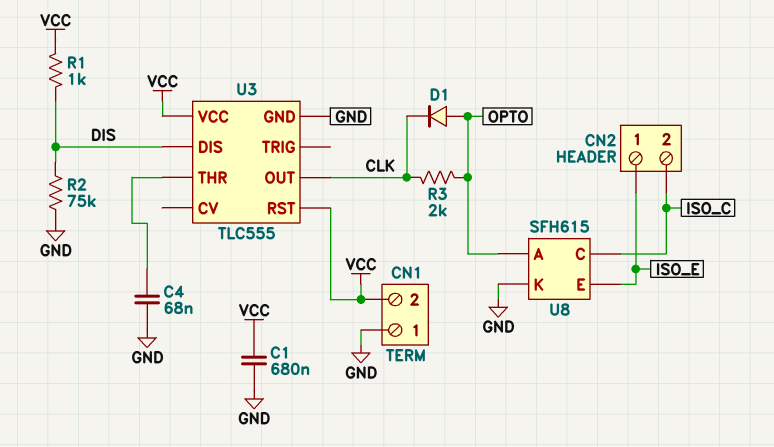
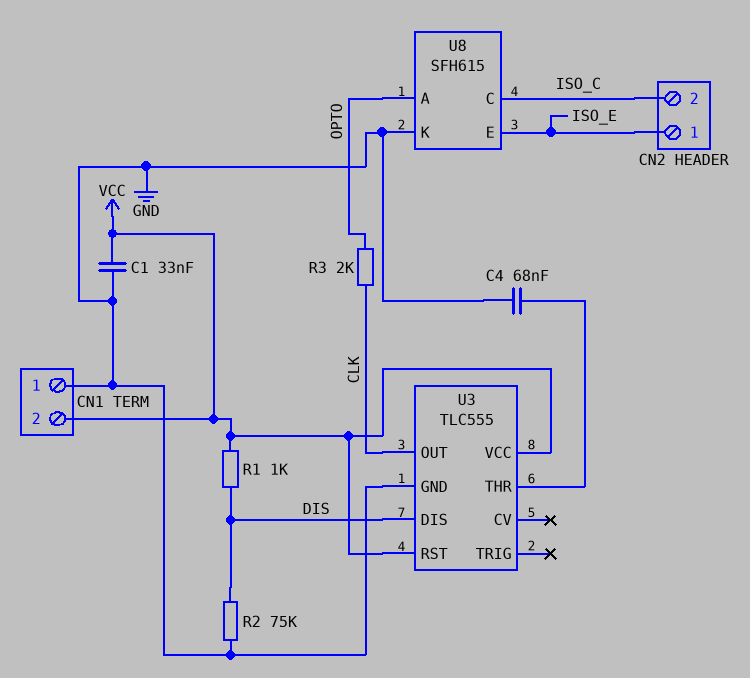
C1: 680nF (GND, VCC) -> 33nF (GND, VCC)
D1: diode (A OPTO, K CLK) -> none

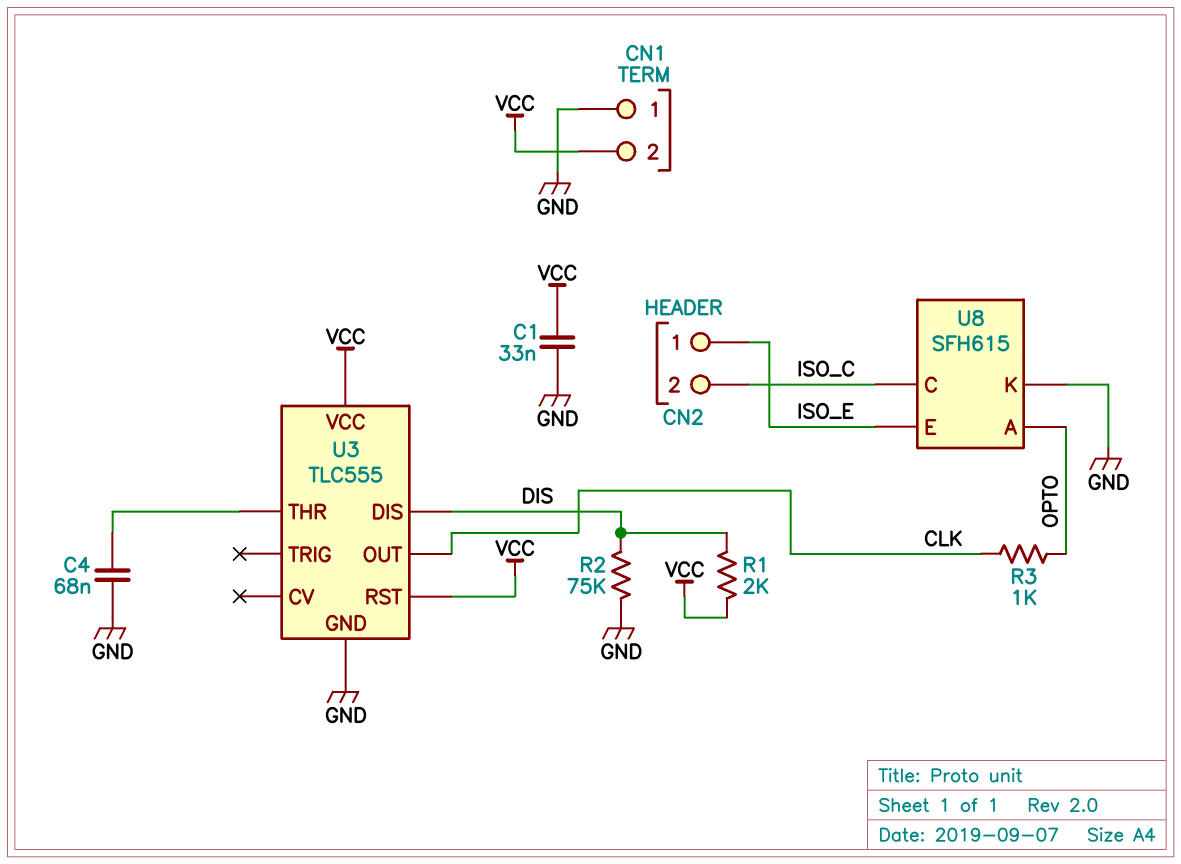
R1: 1k (DIS, VCC) -> 2k (DIS, VCC)
R3: 2k (CLK, OPTO) -> 1k (CLK, OPTO)

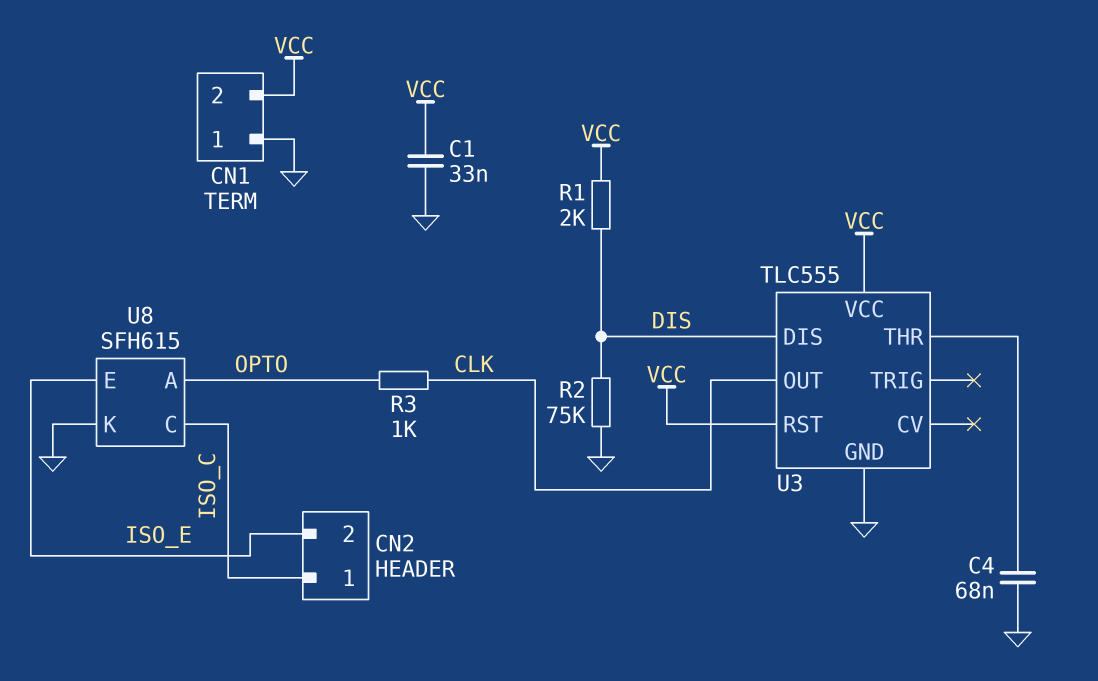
CN2 pin 1: ISO_E -> ISO_C
CN2 pin 2: ISO_C -> ISO_E

